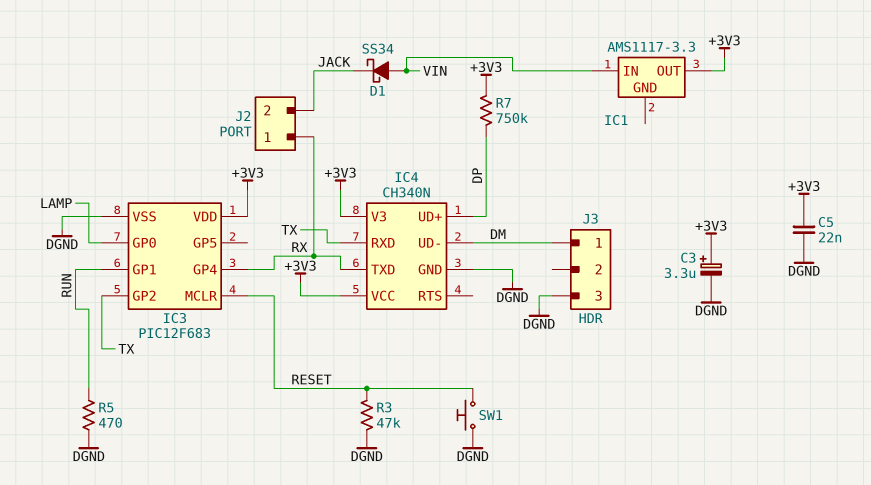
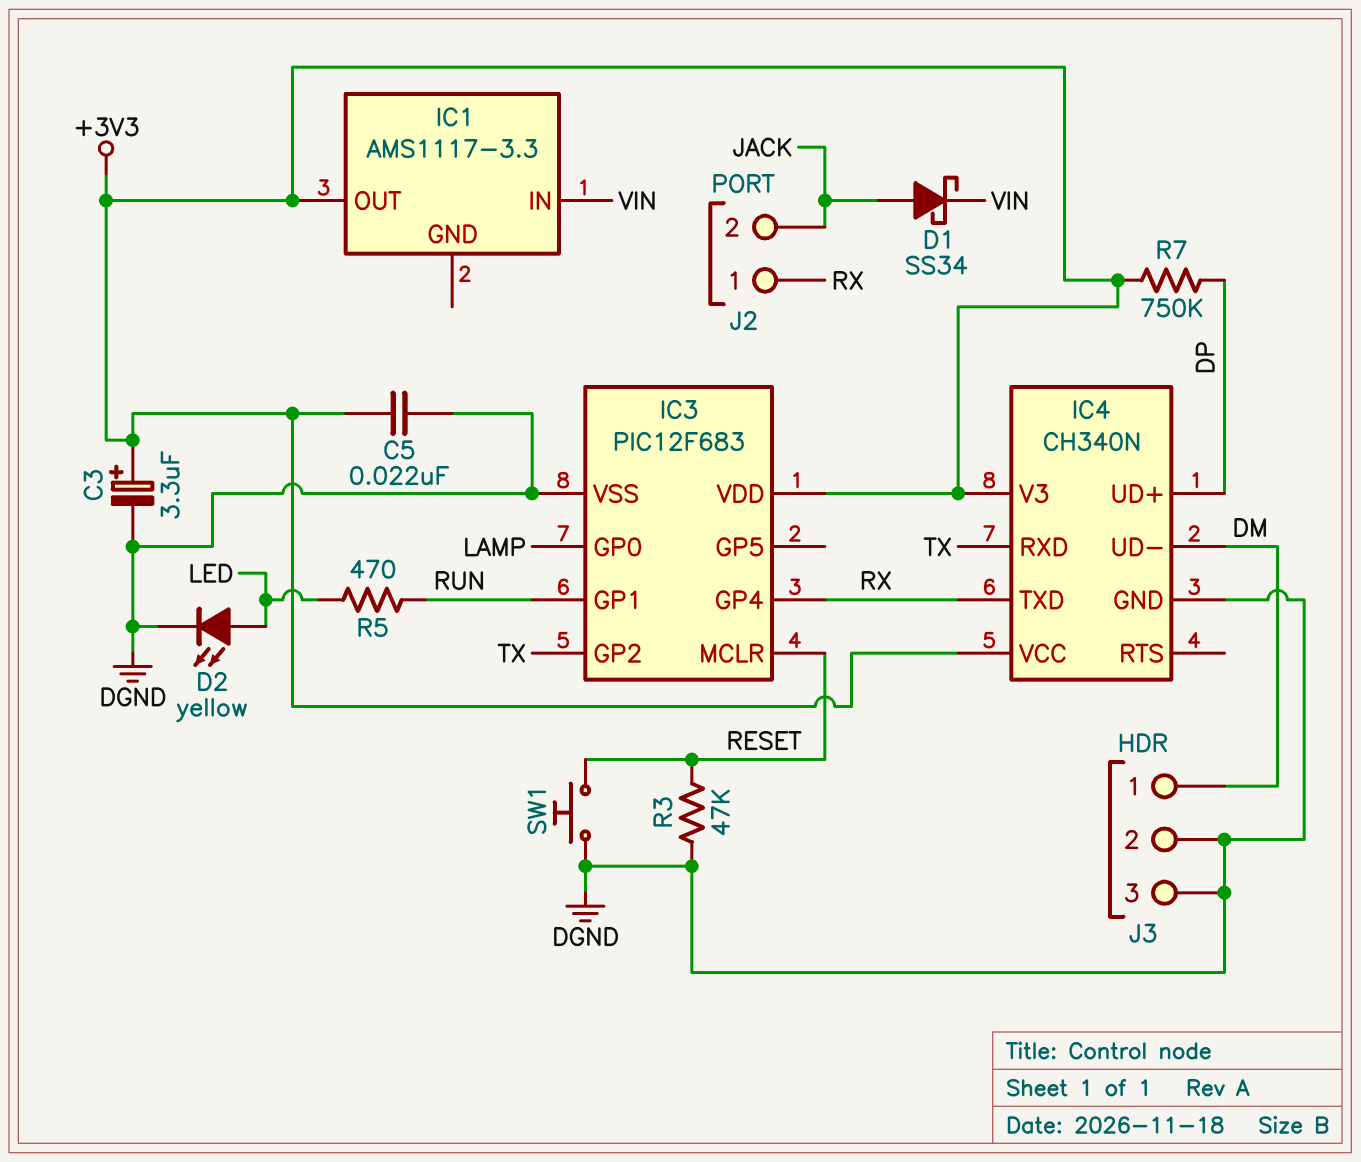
D1: schottky SS34 (A VIN, K JACK) -> schottky SS34 (A JACK, K VIN)
D2: none -> LED yellow (A LED, K DGND)
J3 pin 2: none -> DGND
R5: 470 (DGND, RUN) -> 470 (LED, RUN)

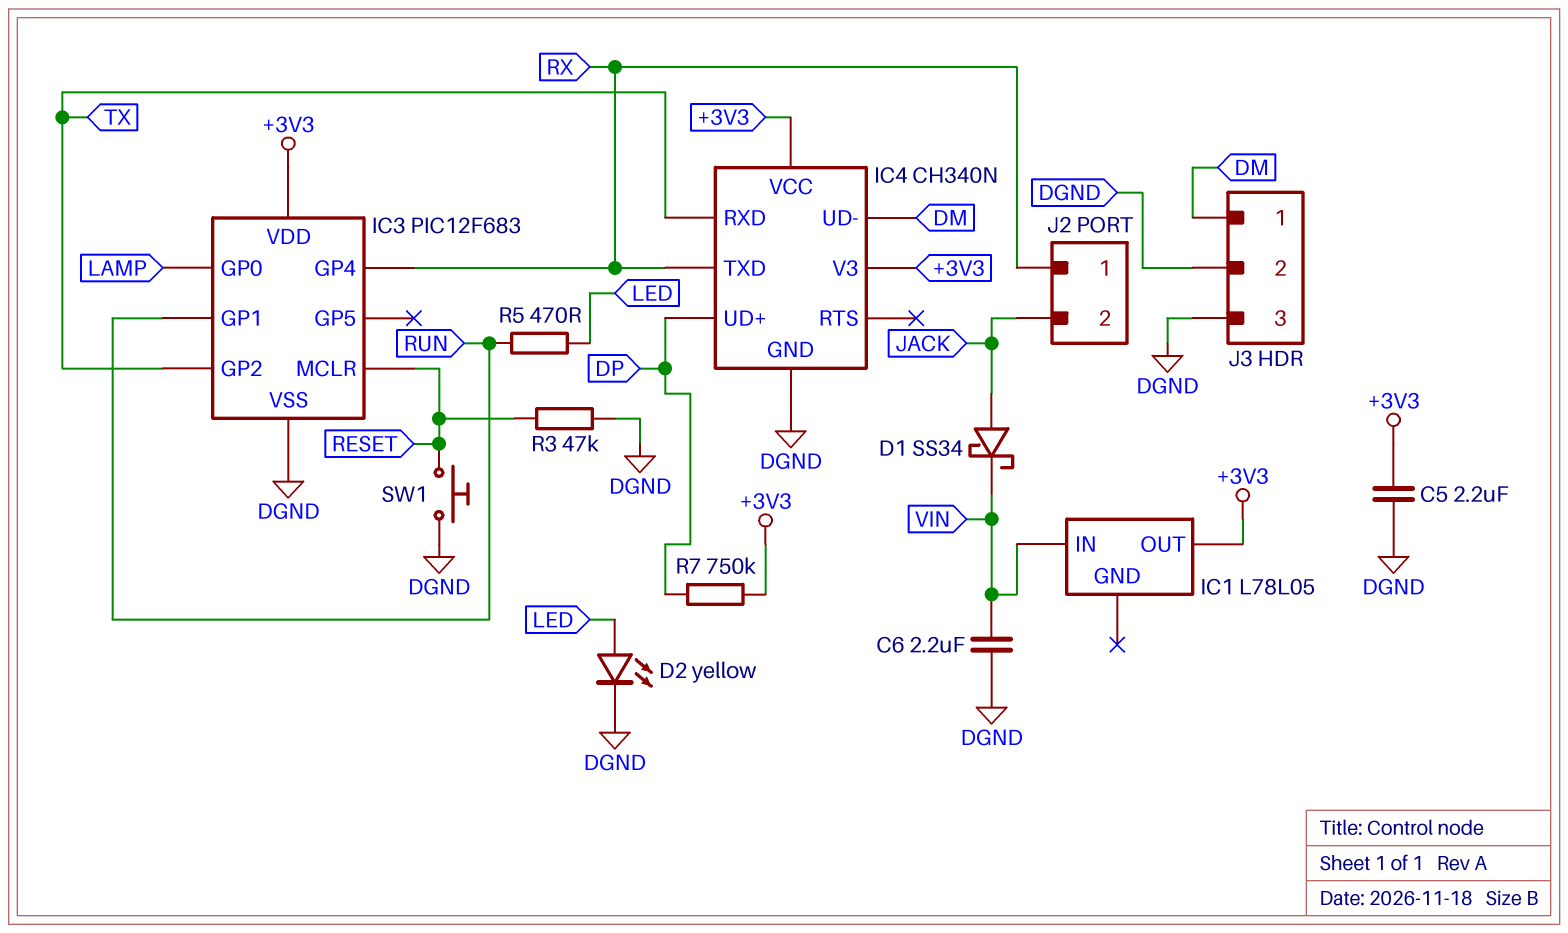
C3: 3.3uF (plus +3V3, minus DGND) -> none
C5: 22nF (+3V3, DGND) -> 2.2uF (+3V3, DGND)
C6: none -> 2.2uF (DGND, VIN)
IC1: AMS1117-3.3 -> L78L05

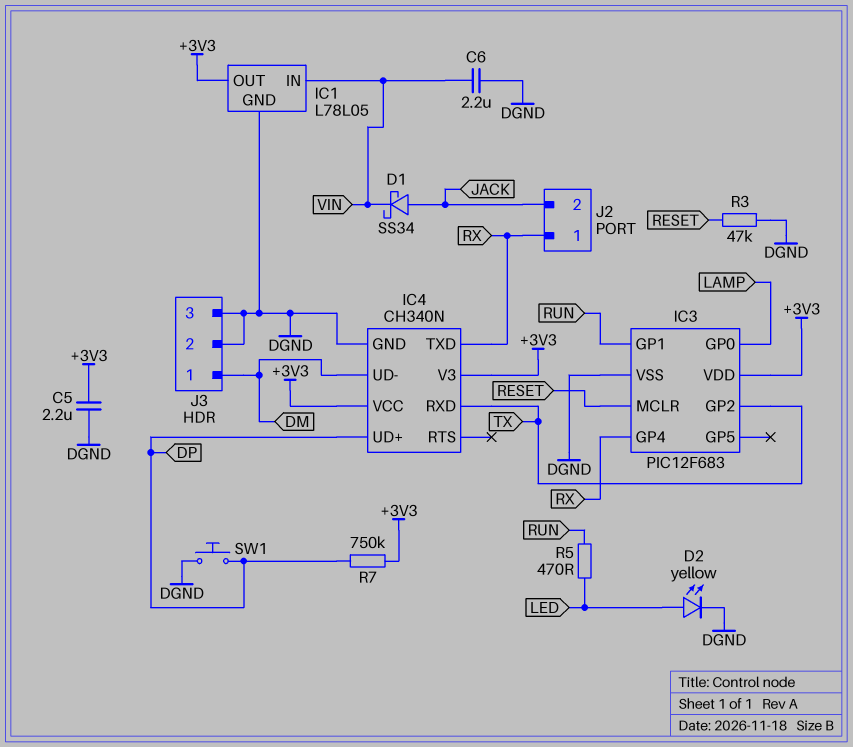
IC1 pin GND: none -> DGND
SW1: button (DGND, RESET) -> button (DGND, DP)

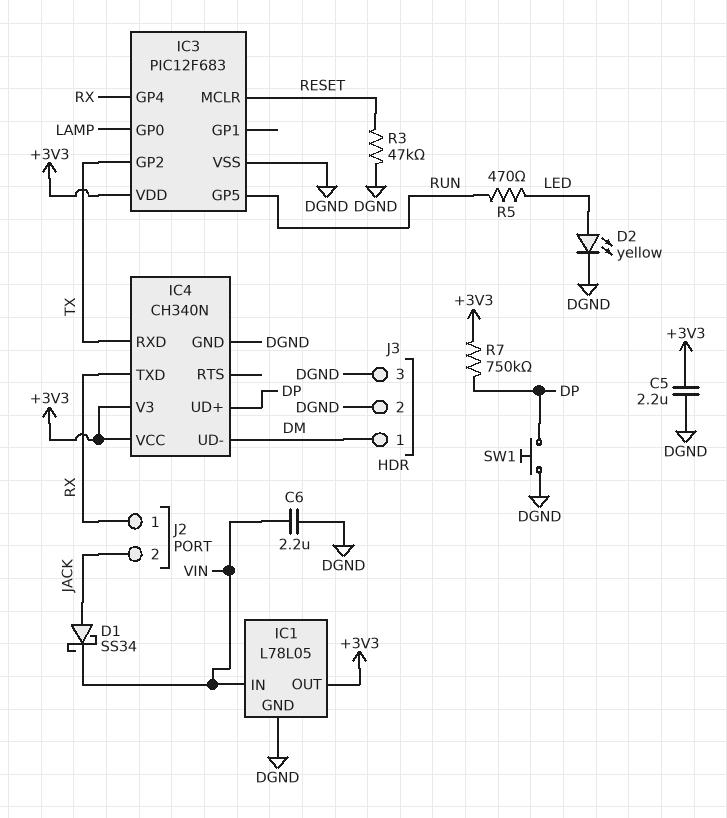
IC3 pin GP1: RUN -> none
IC3 pin GP5: none -> RUN

